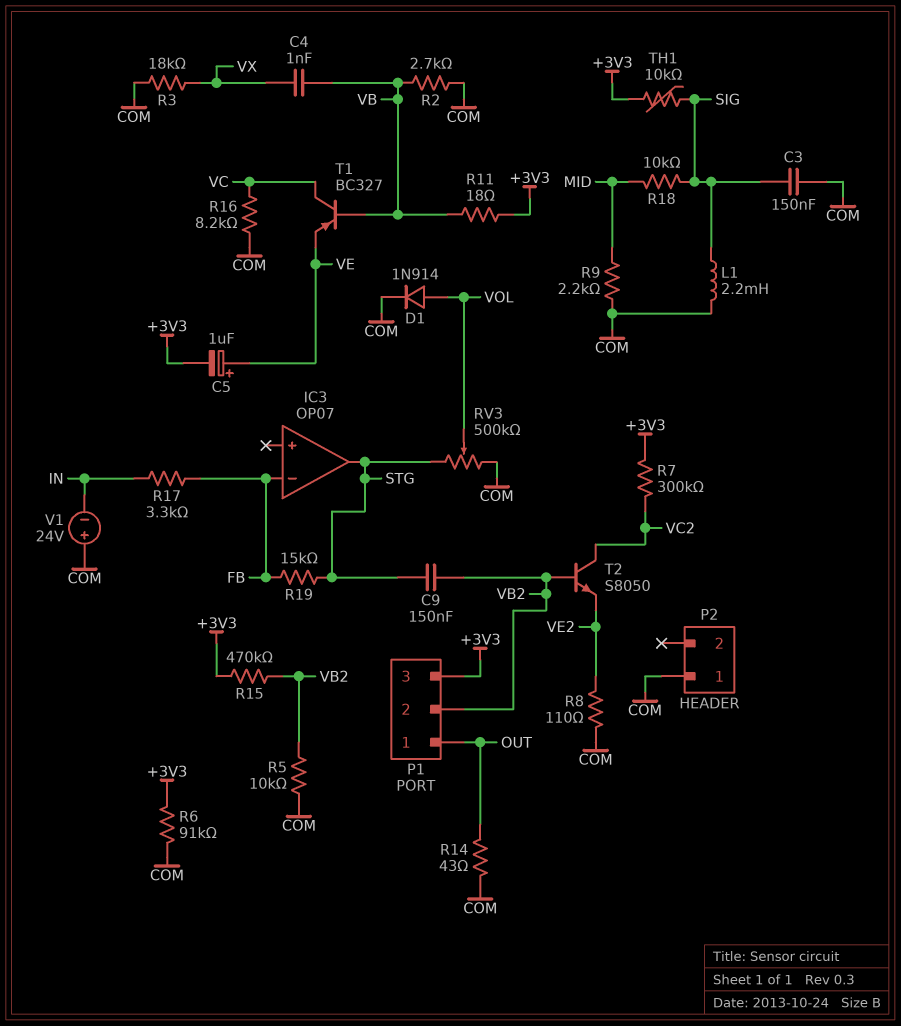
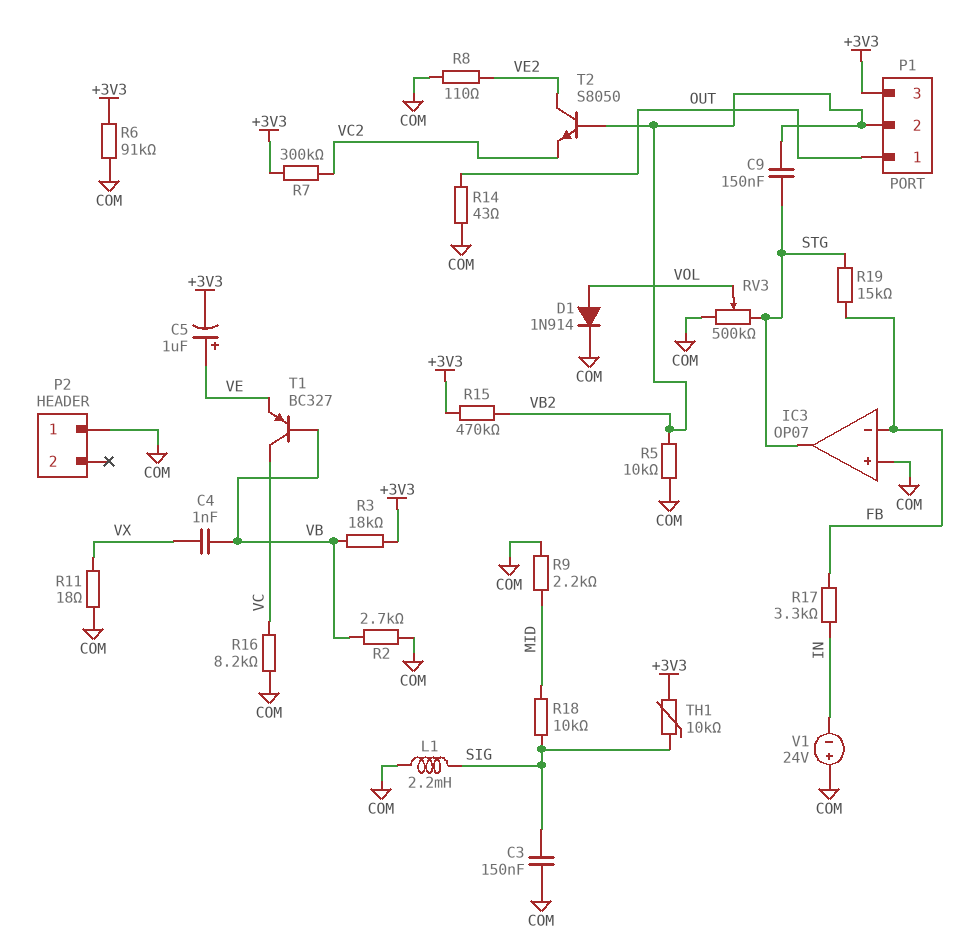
IC3 pin in+: none -> COM
R3: 18k (COM, VX) -> 18k (+3V3, VB)
R11: 18 (+3V3, VB) -> 18 (COM, VX)
T2: NPN S8050 (B VB2, C VC2, E VE2) -> NPN S8050 (B VB2, C VE2, E VC2)

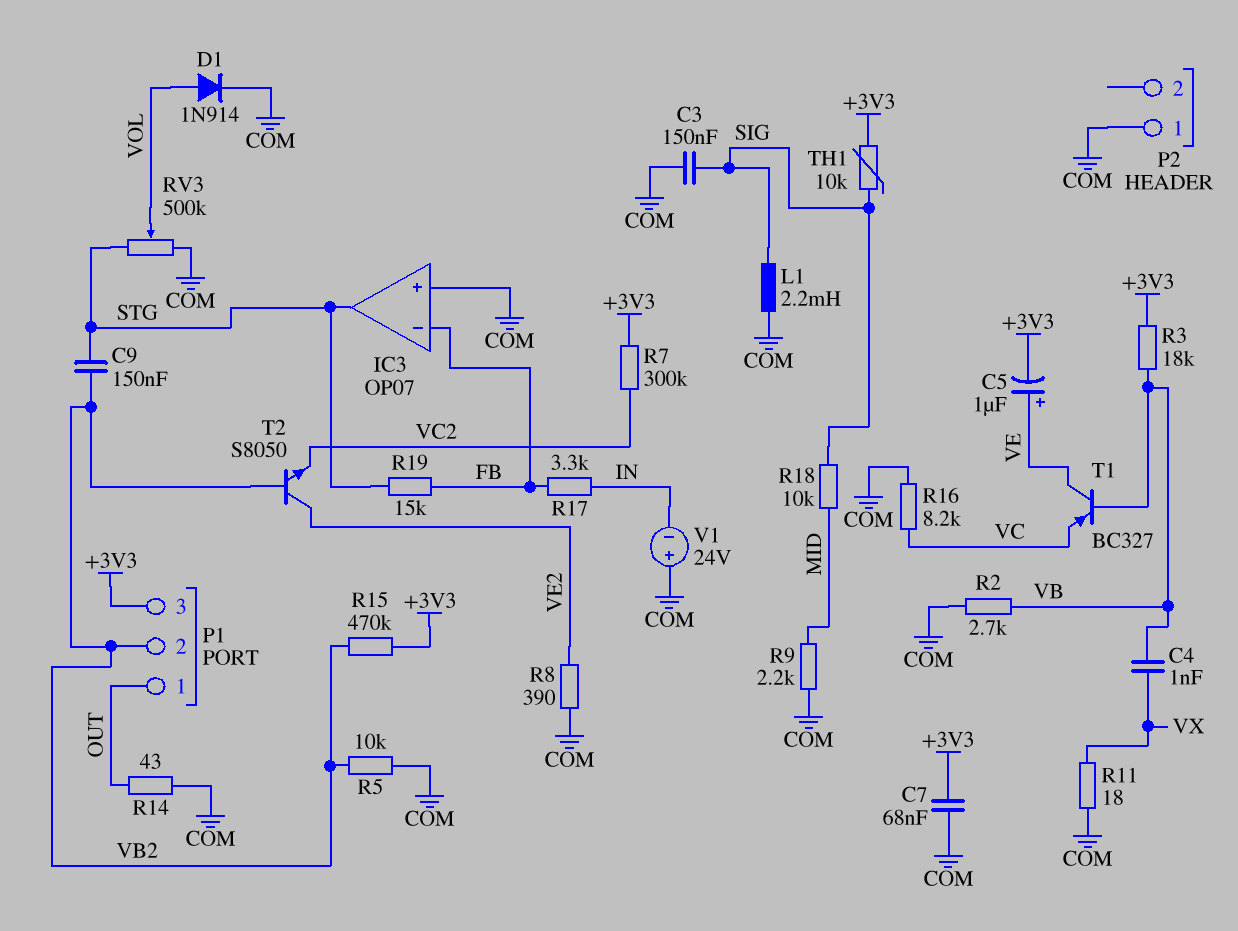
C7: none -> 68nF (+3V3, COM)
R6: 91k (+3V3, COM) -> none
R8: 110 (COM, VE2) -> 390 (COM, VE2)
T1: PNP BC327 (B VB, C VC, E VE) -> PNP BC327 (B VB, C VE, E VC)

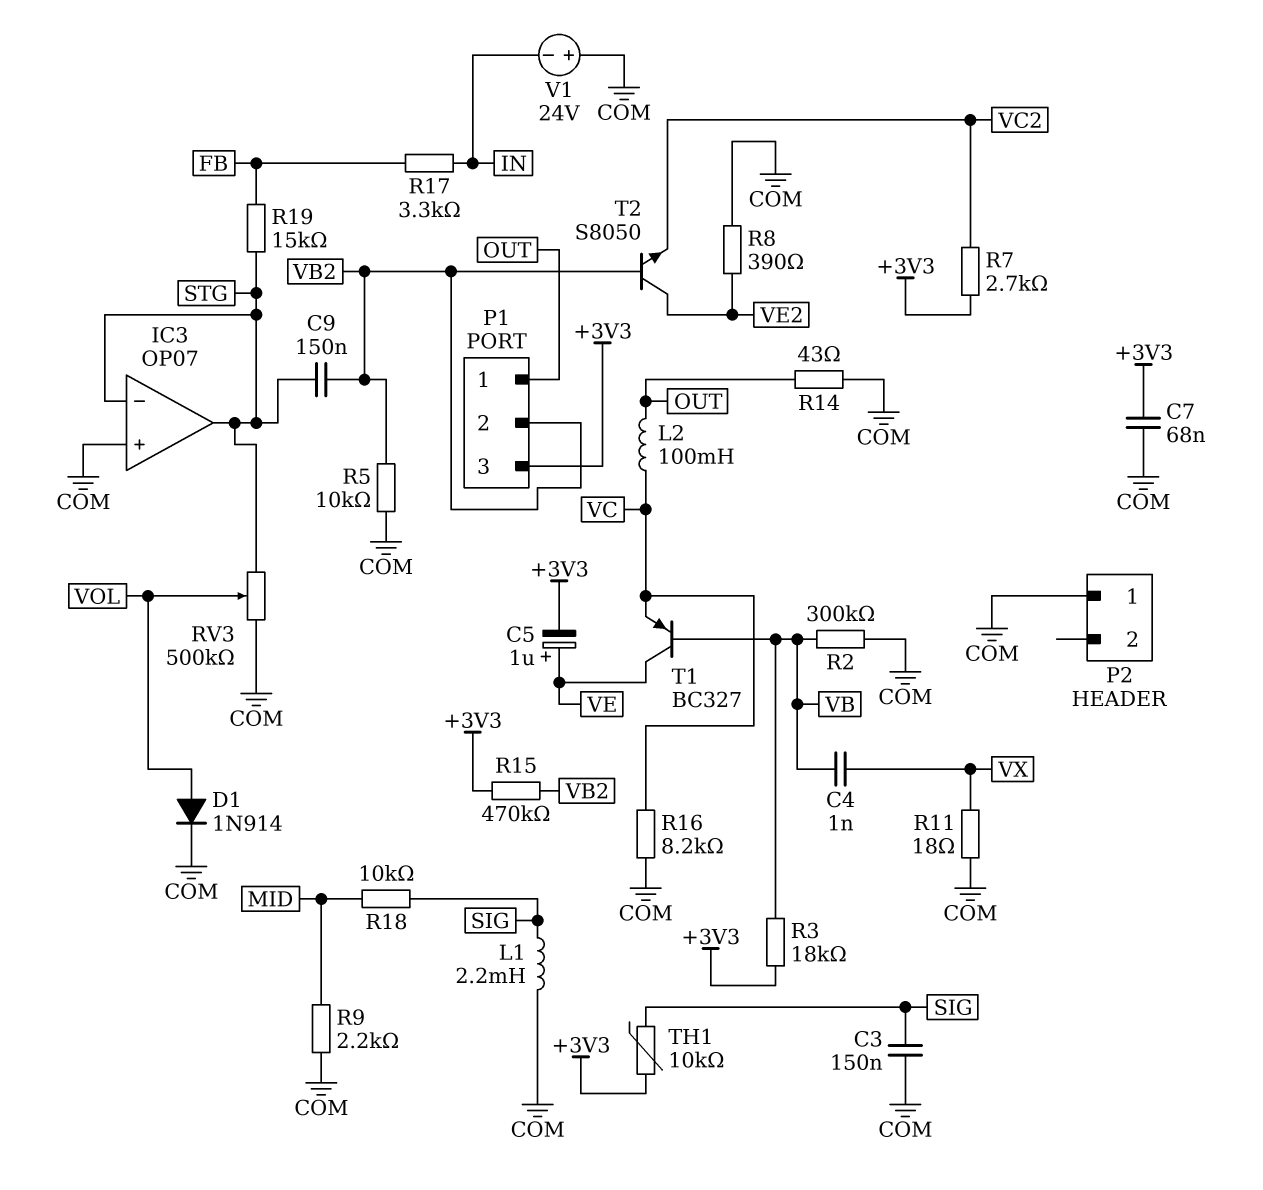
IC3 pin in-: FB -> STG
L2: none -> 100mH (OUT, VC)
R2: 2.7k (COM, VB) -> 300k (COM, VB)
R7: 300k (+3V3, VC2) -> 2.7k (+3V3, VC2)

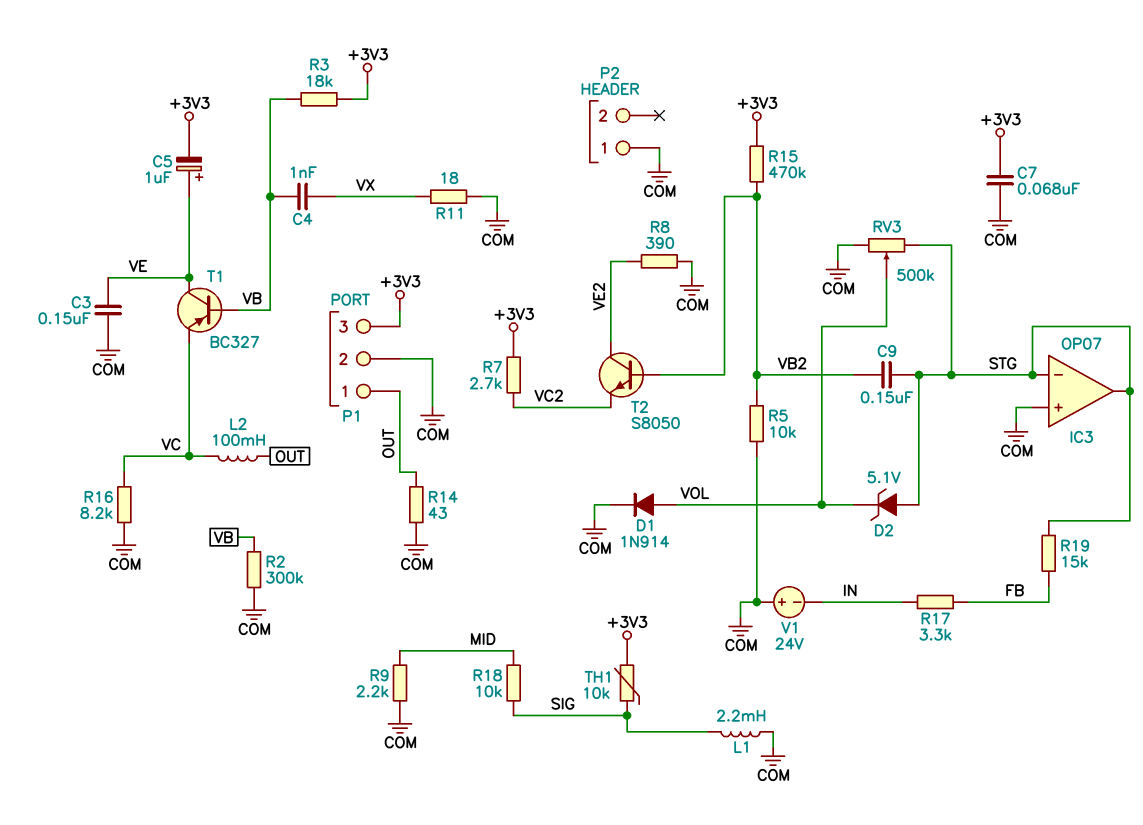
C3: 150nF (COM, SIG) -> 150nF (COM, VE)
D2: none -> zener 5.1V (A STG, K VOL)
P1 pin 2: VB2 -> COM

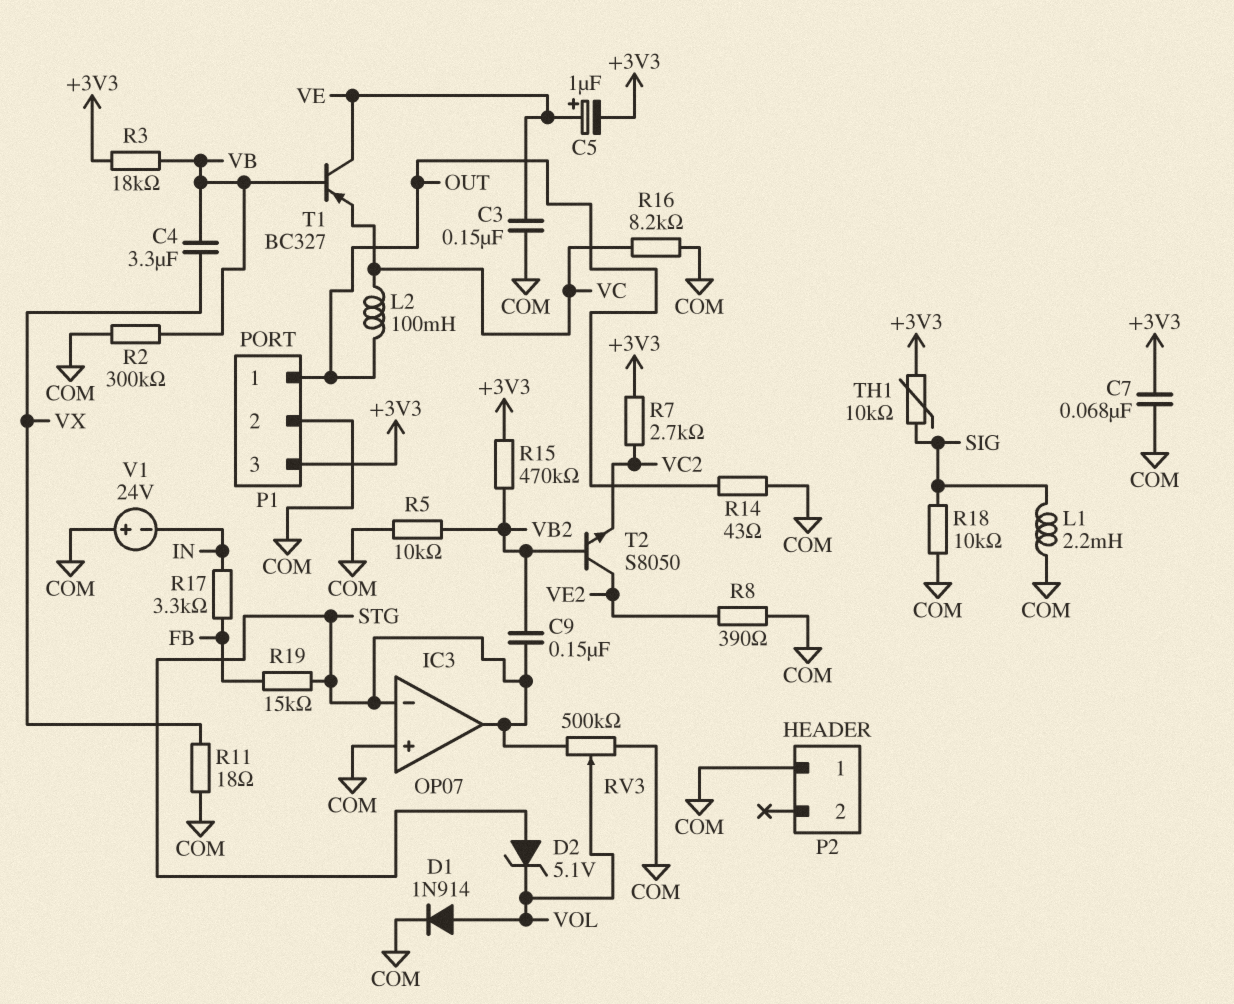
C4: 1nF (VB, VX) -> 3.3uF (VB, VX)
R9: 2.2k (COM, MID) -> none
R18: 10k (MID, SIG) -> 10k (COM, SIG)

